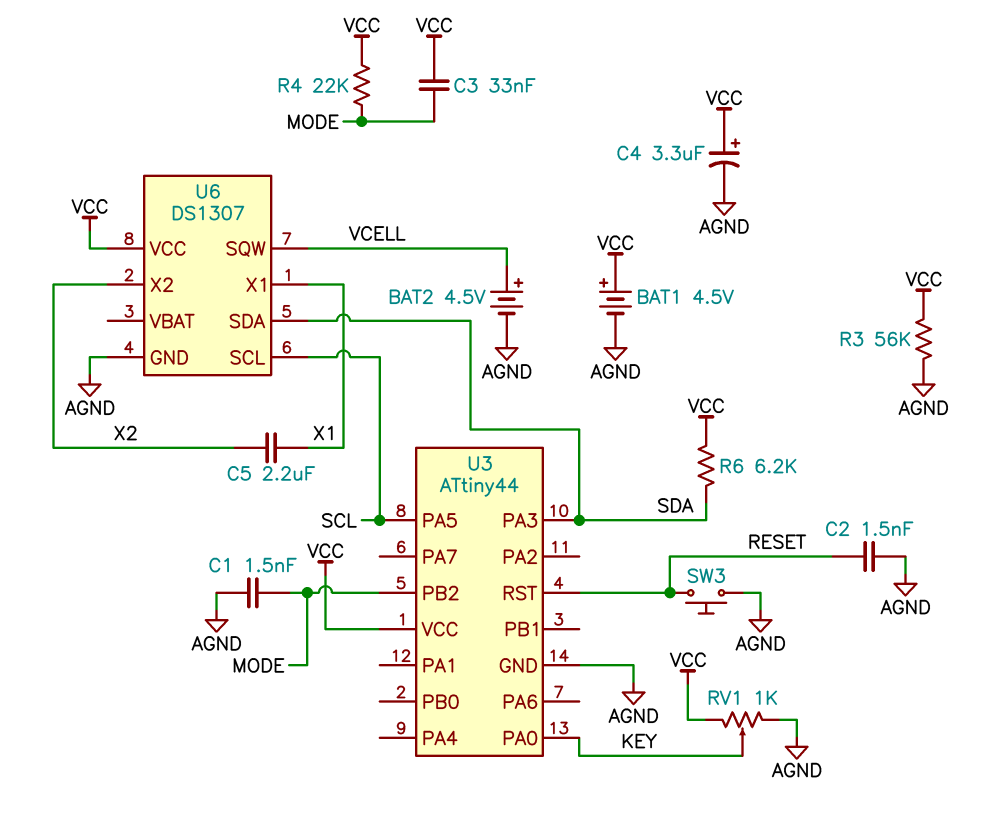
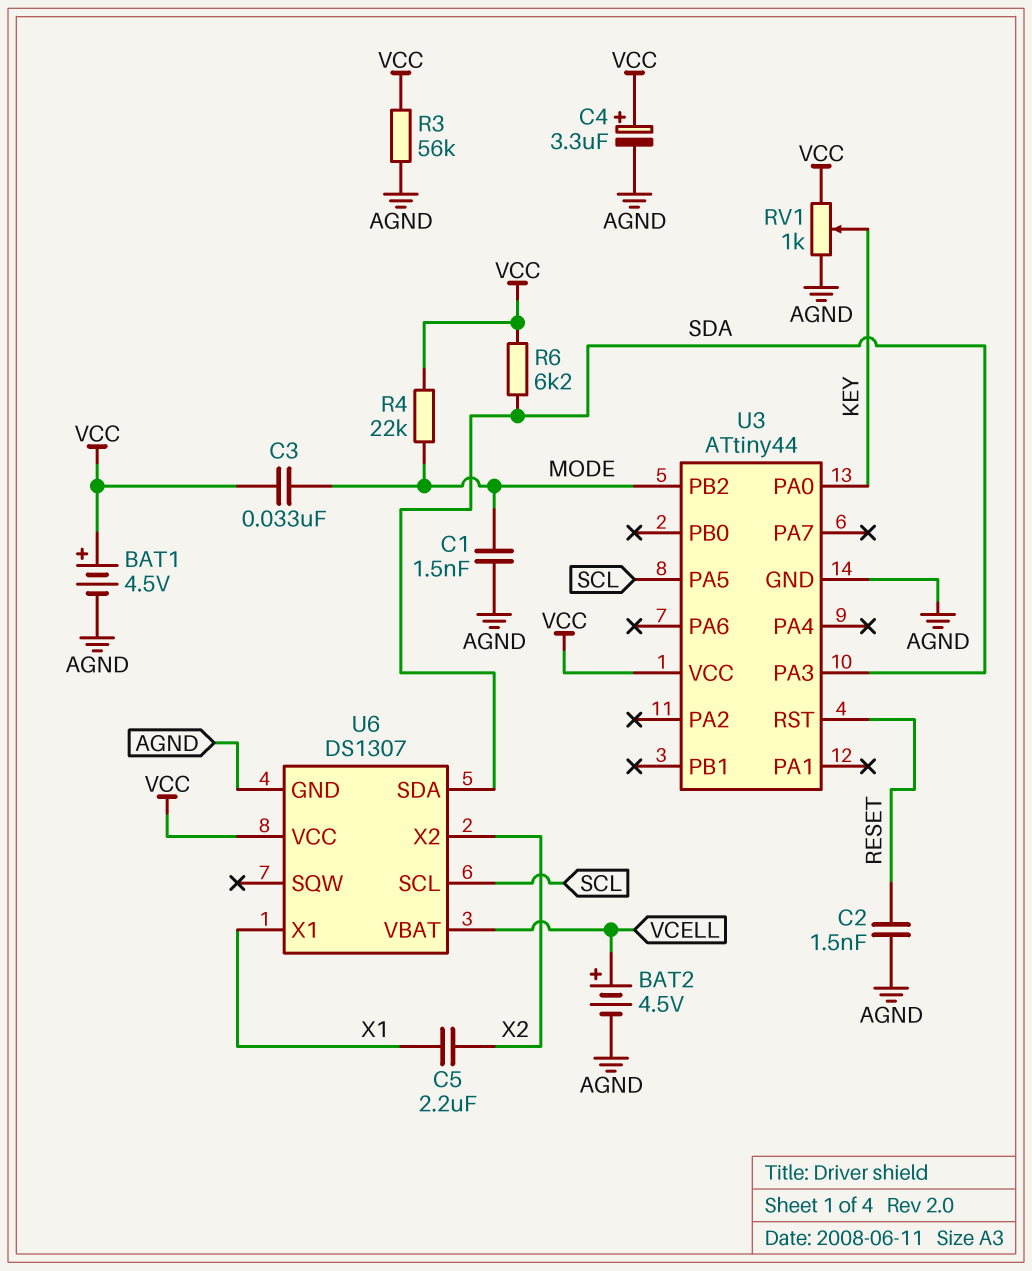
SW3: button (AGND, RESET) -> none
U6 pin SQW: VCELL -> none
U6 pin VBAT: none -> VCELL

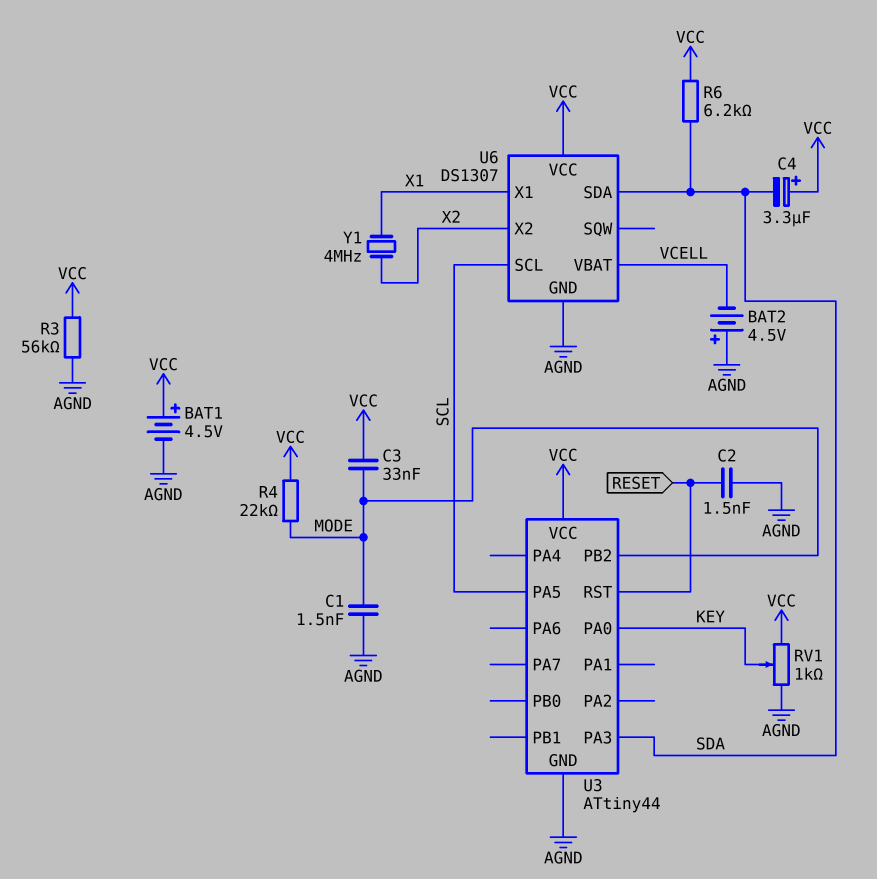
BAT2: 4.5V (plus VCELL, minus AGND) -> 4.5V (plus AGND, minus VCELL)
C4: 3.3uF (plus VCC, minus AGND) -> 3.3uF (plus VCC, minus SDA)
C5: 2.2uF (X1, X2) -> none
Y1: none -> 4MHz (X1, X2)

